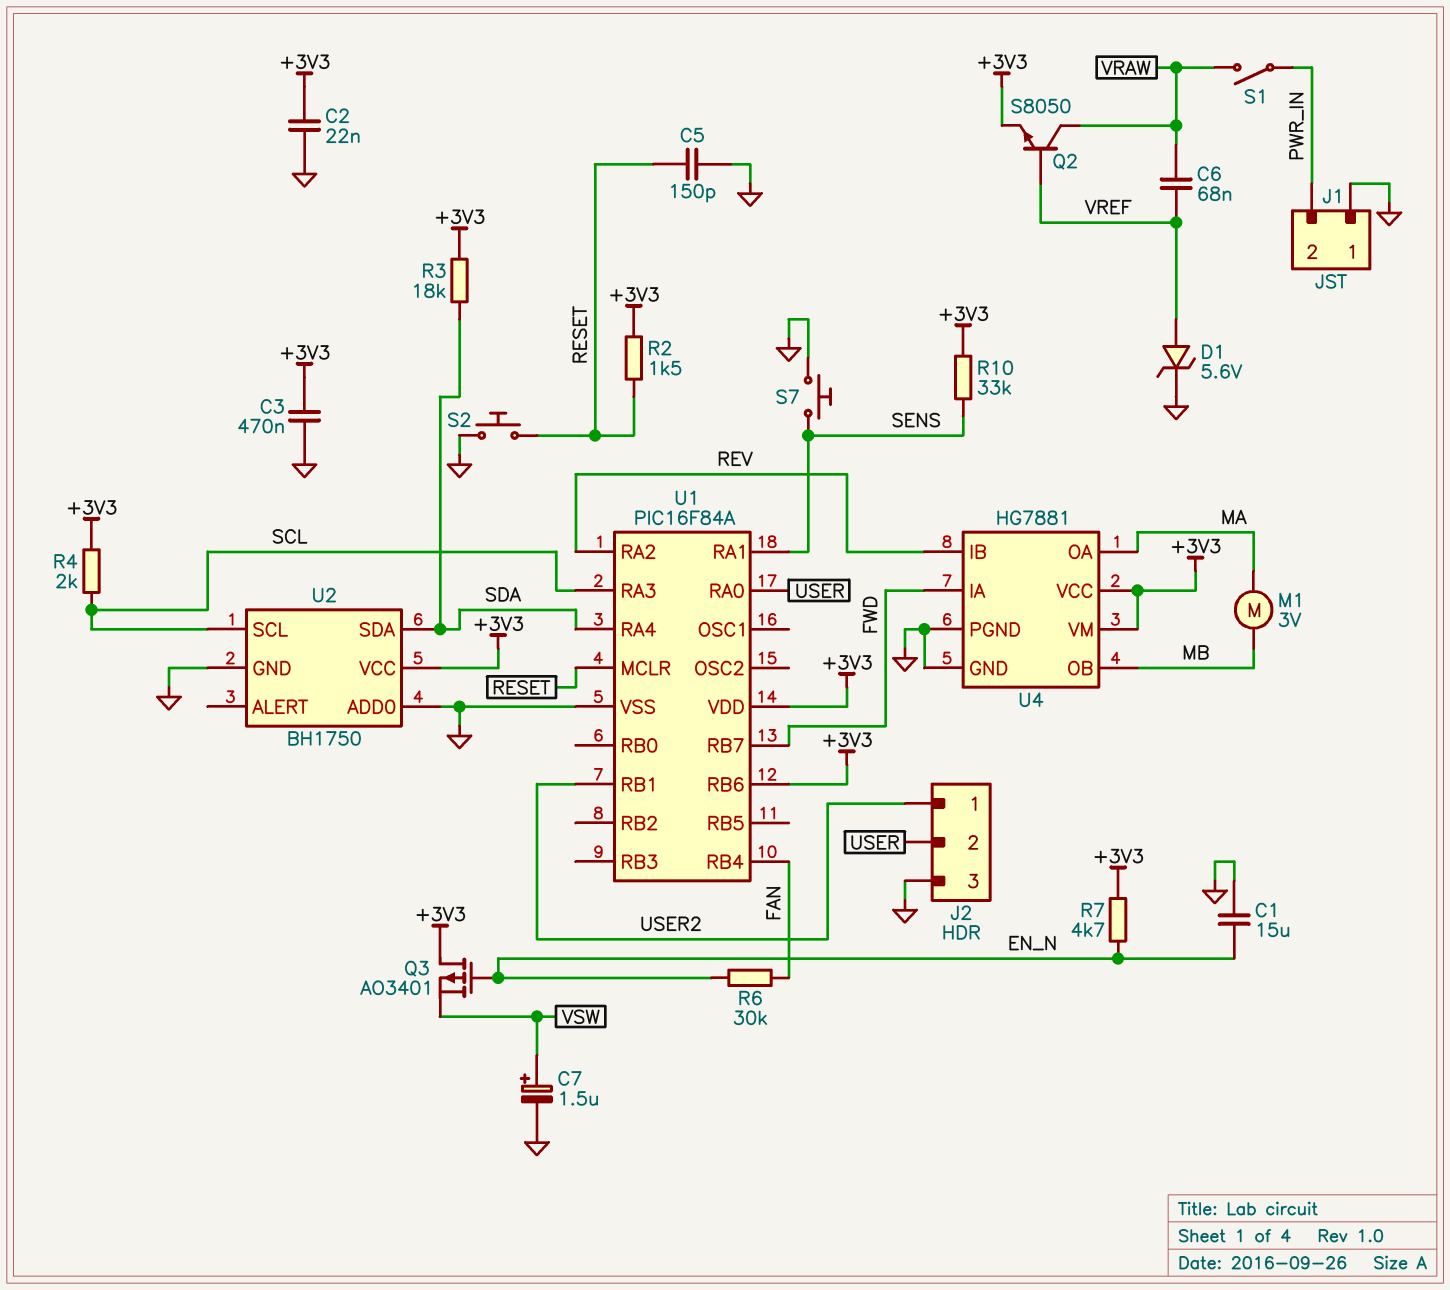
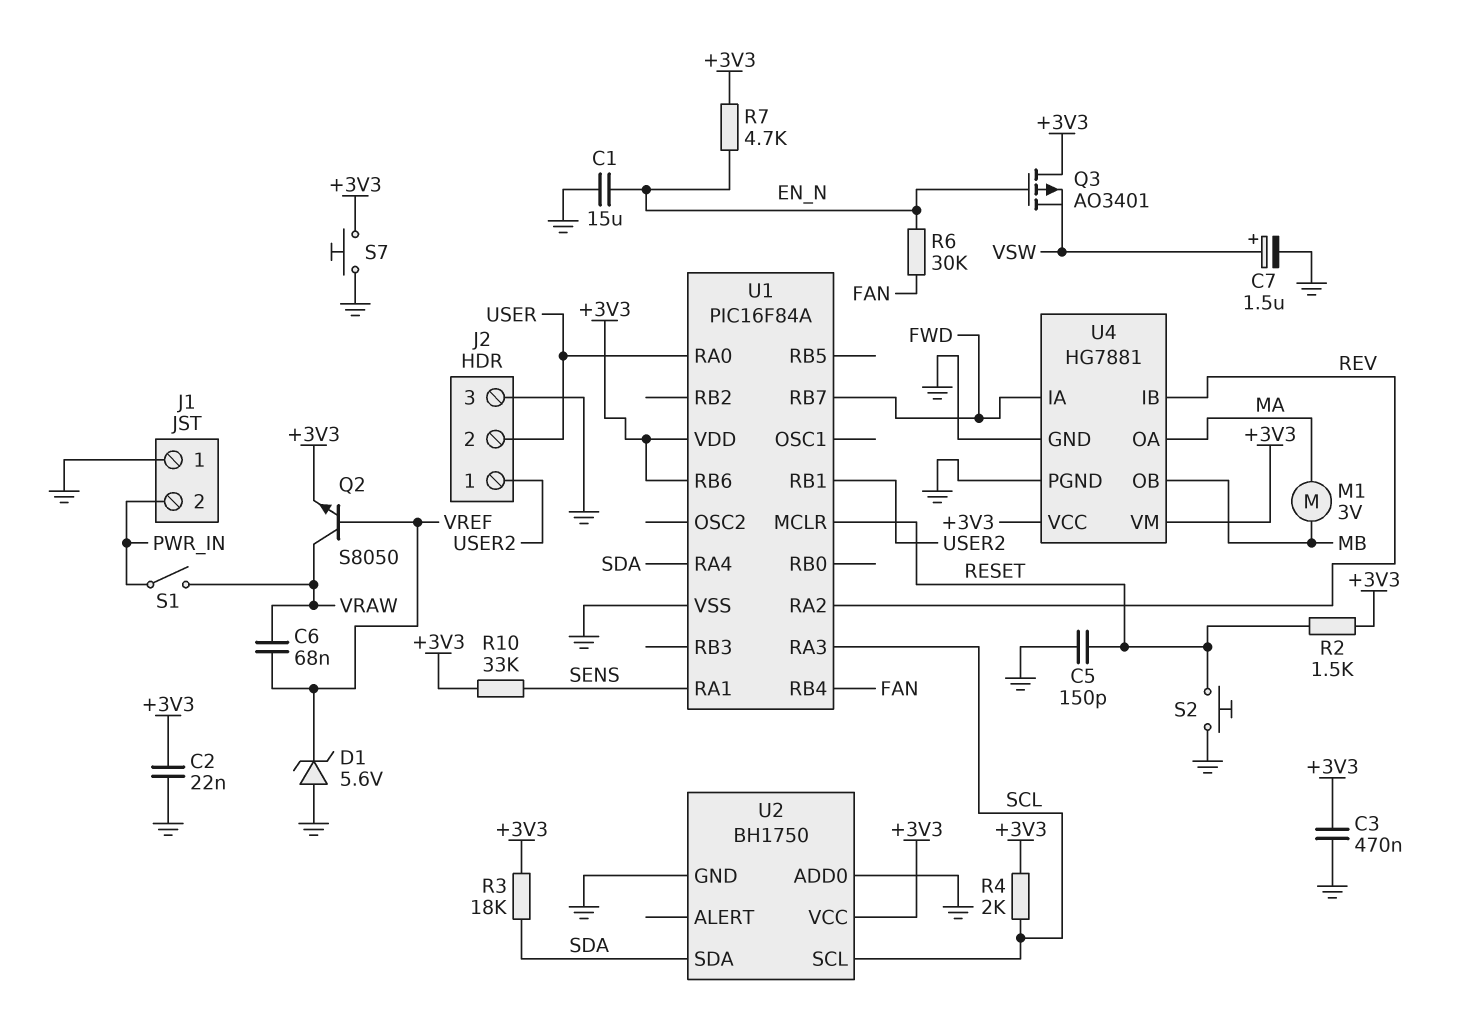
D1: zener 5.6V (A VREF, K GND) -> zener 5.6V (A GND, K VREF)
S7: button (GND, SENS) -> button (+3V3, GND)

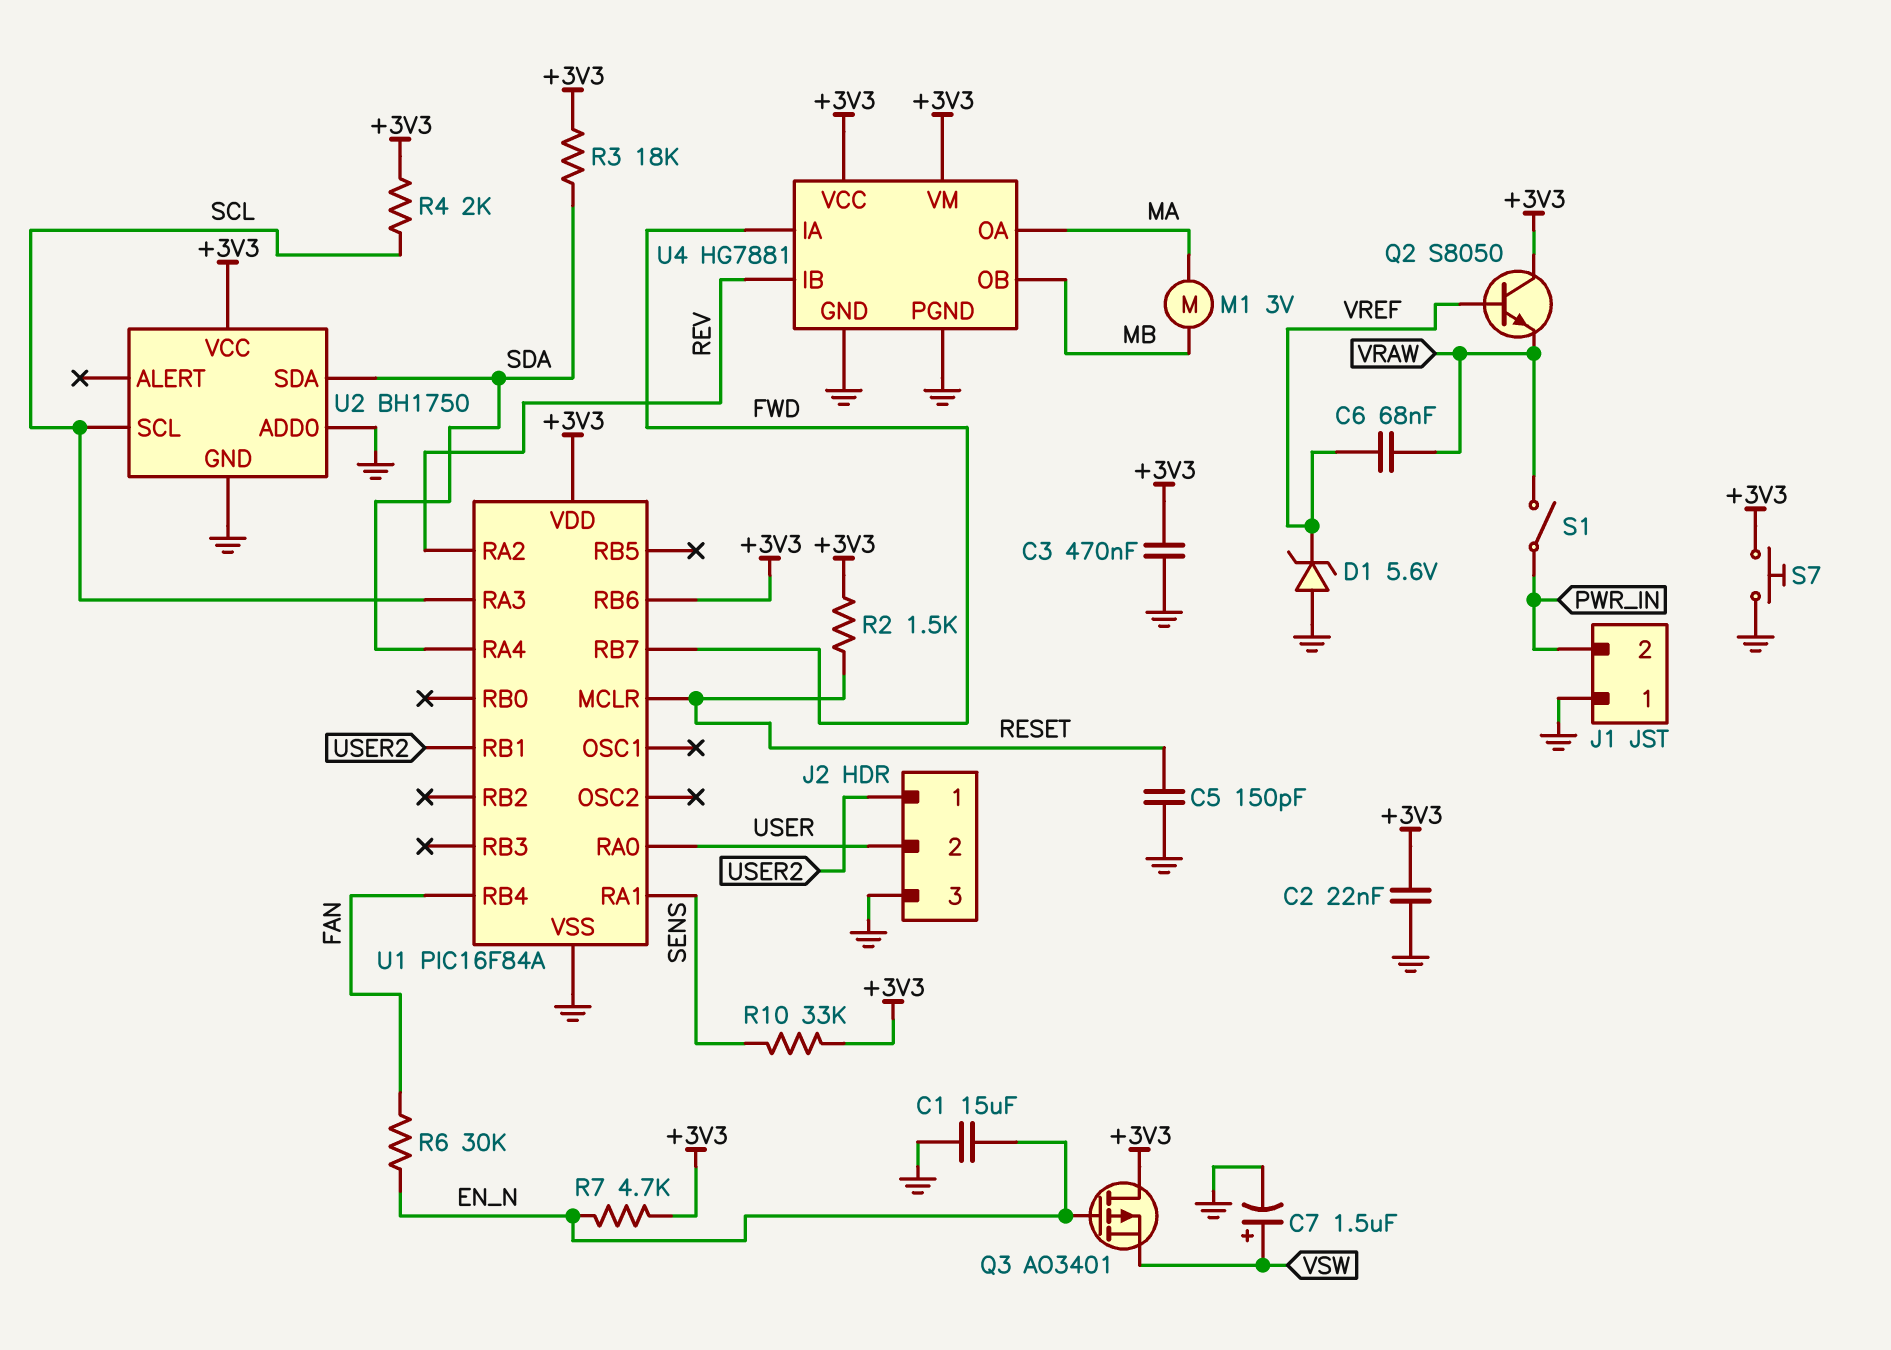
Q2: NPN S8050 (B VREF, C VRAW, E +3V3) -> NPN S8050 (B VREF, C +3V3, E VRAW)
S2: button (GND, RESET) -> none

